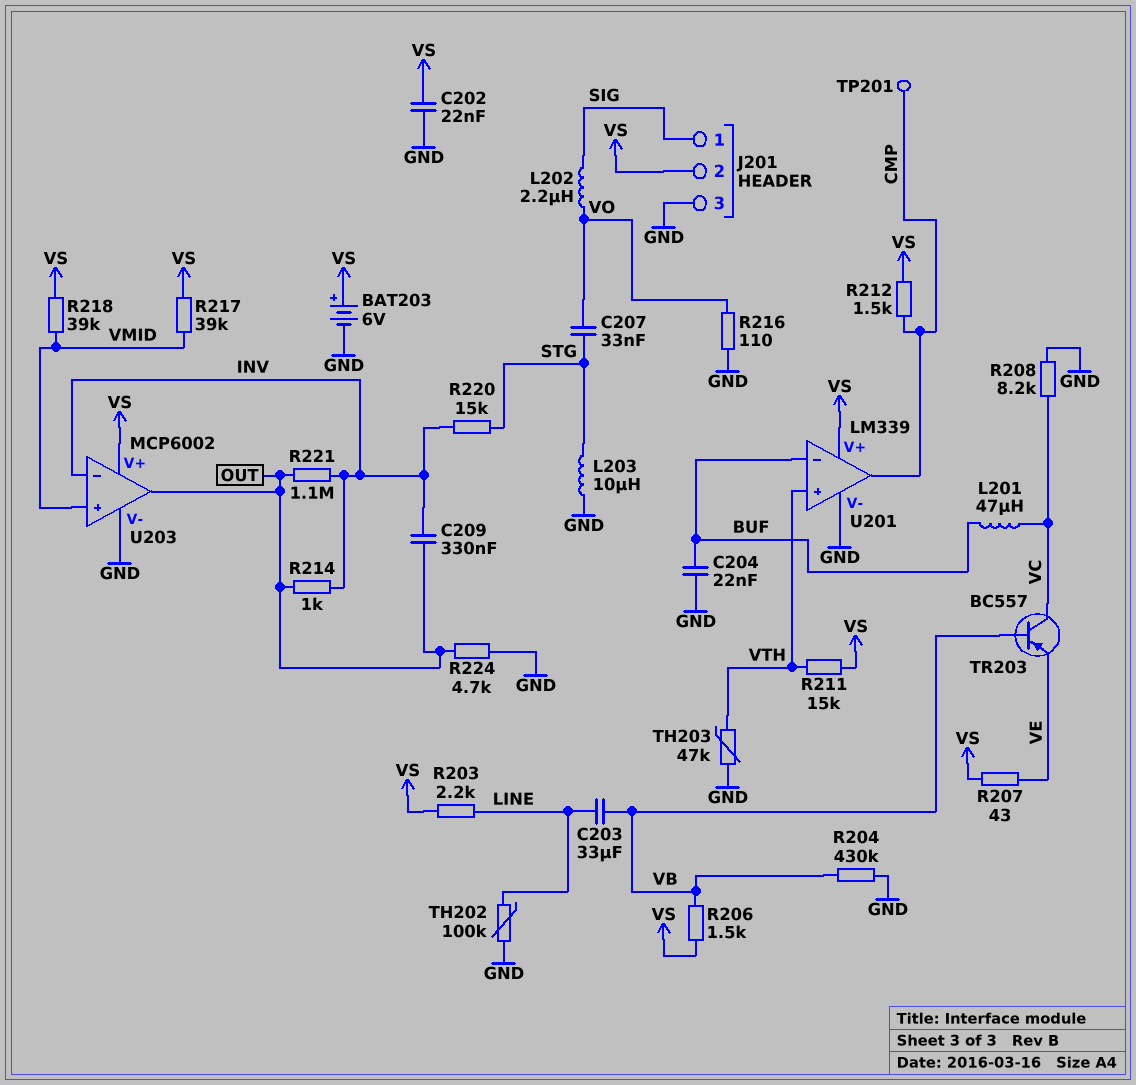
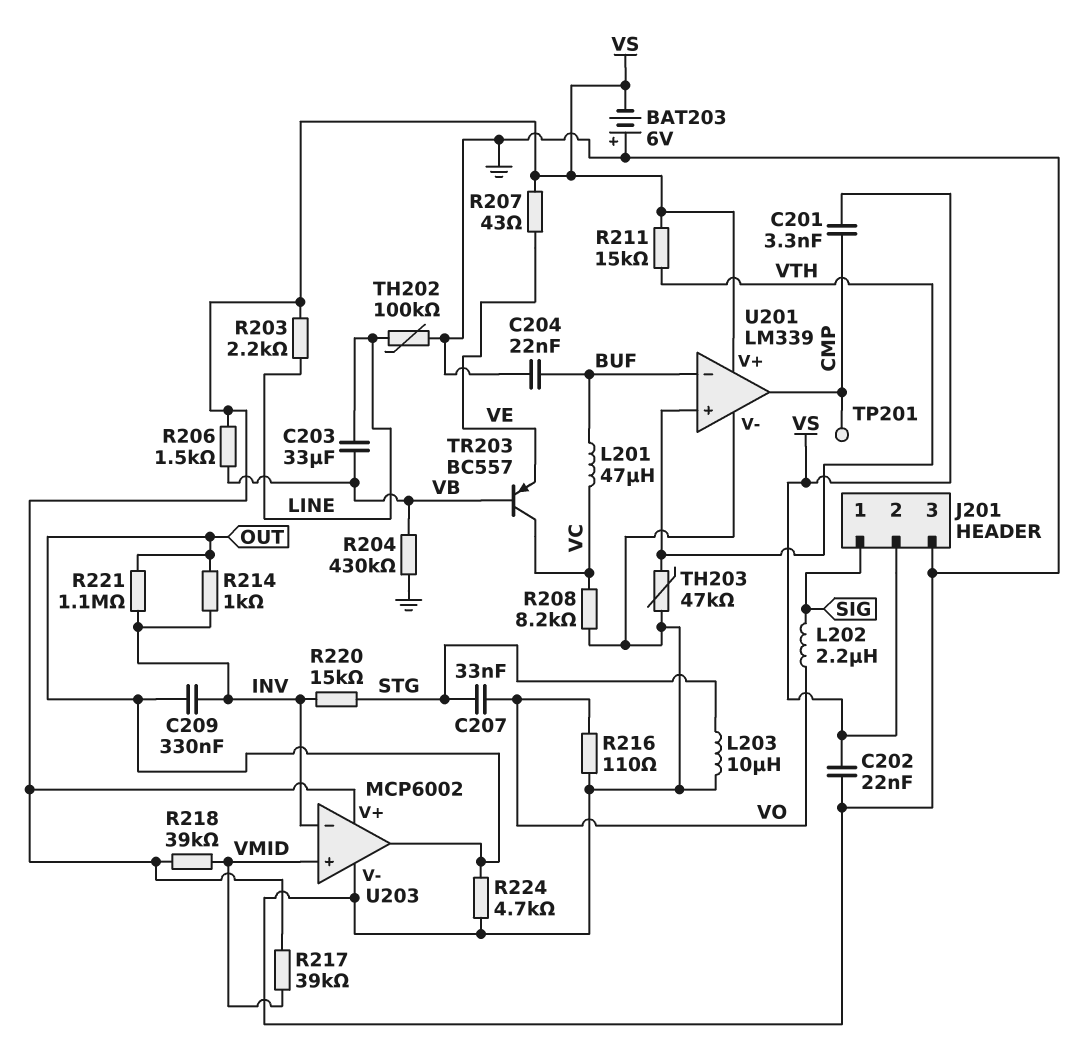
BAT203: 6V (plus VS, minus GND) -> 6V (plus GND, minus VS)
C201: none -> 3.3nF (CMP, VS)
R212: 1.5k (CMP, VS) -> none

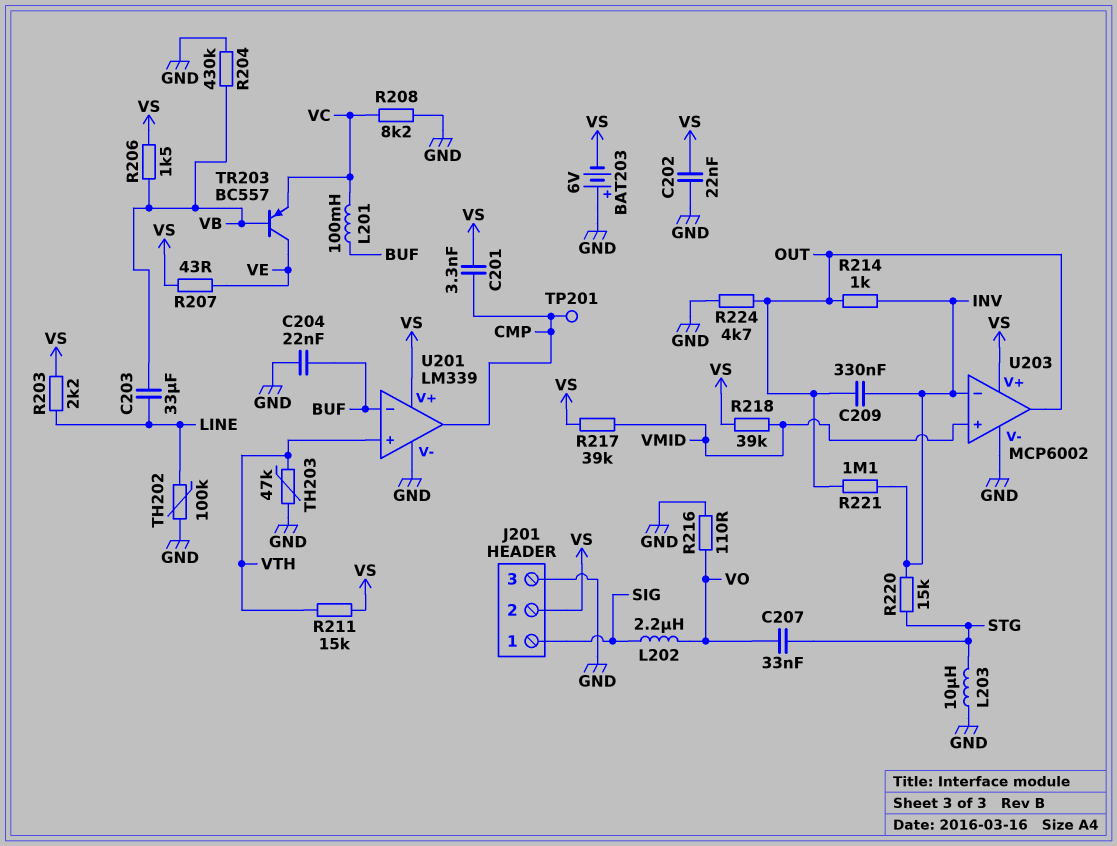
L201: 47uH (BUF, VC) -> 100mH (BUF, VC)
TR203: PNP BC557 (B VB, C VC, E VE) -> PNP BC557 (B VB, C VE, E VC)

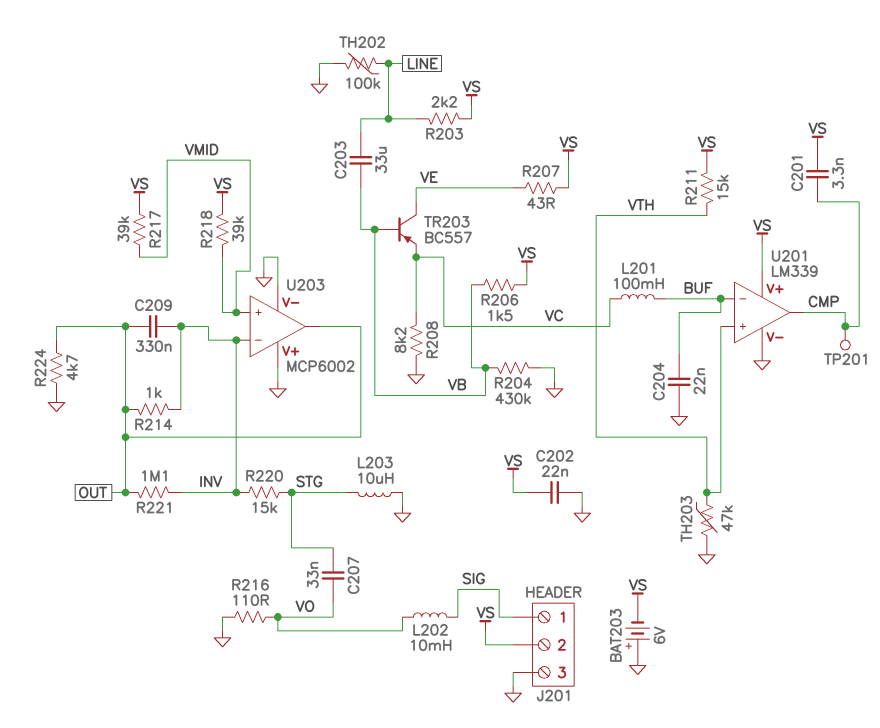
L202: 2.2uH (SIG, VO) -> 10mH (SIG, VO)
U203 pin V+: VS -> GND

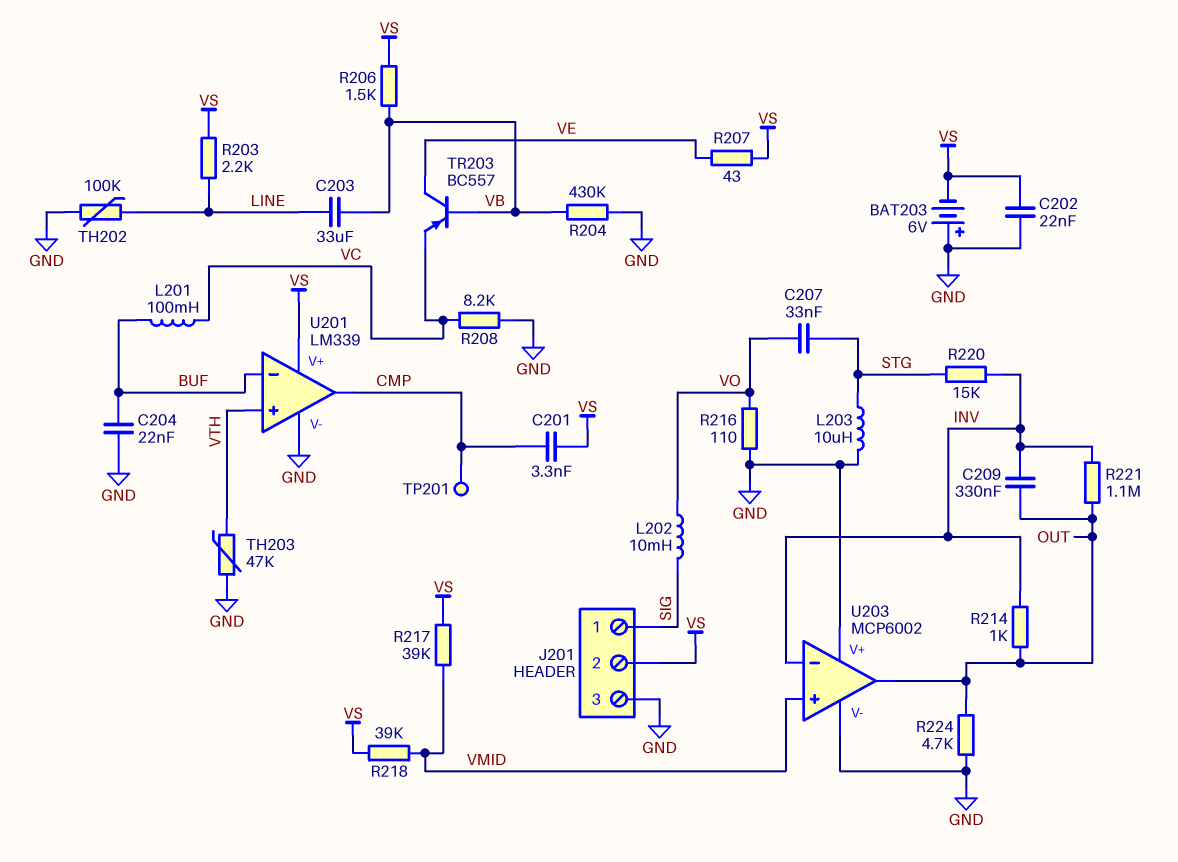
R211: 15k (VS, VTH) -> none

